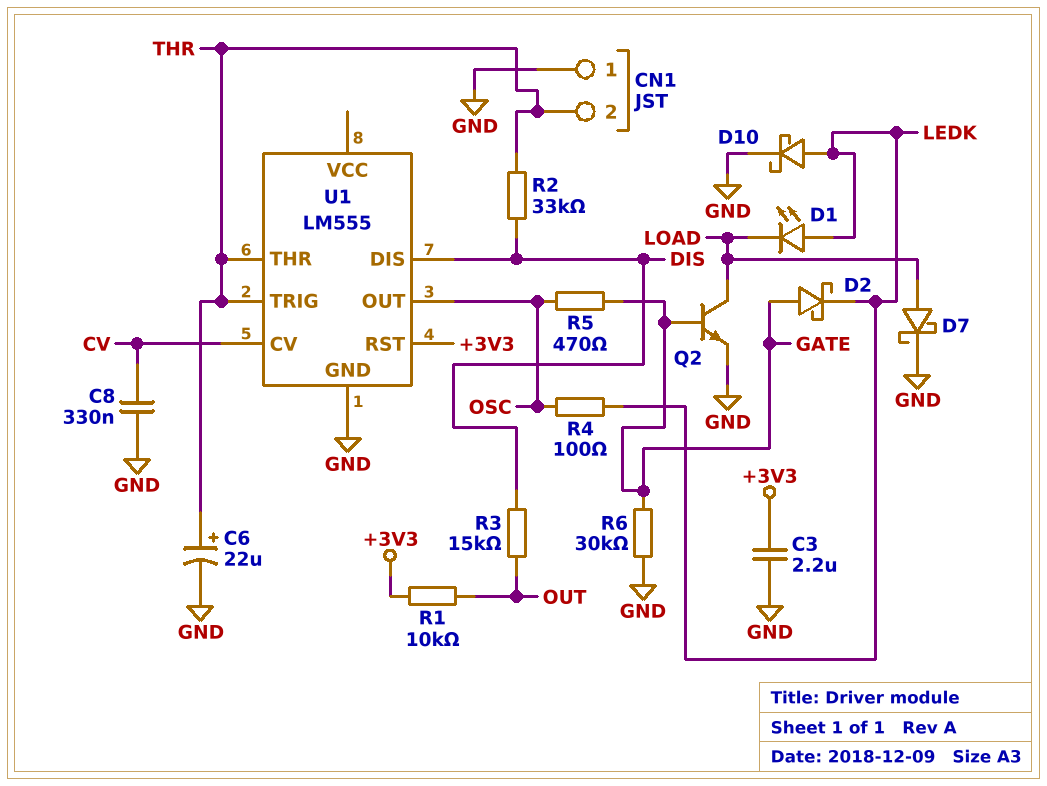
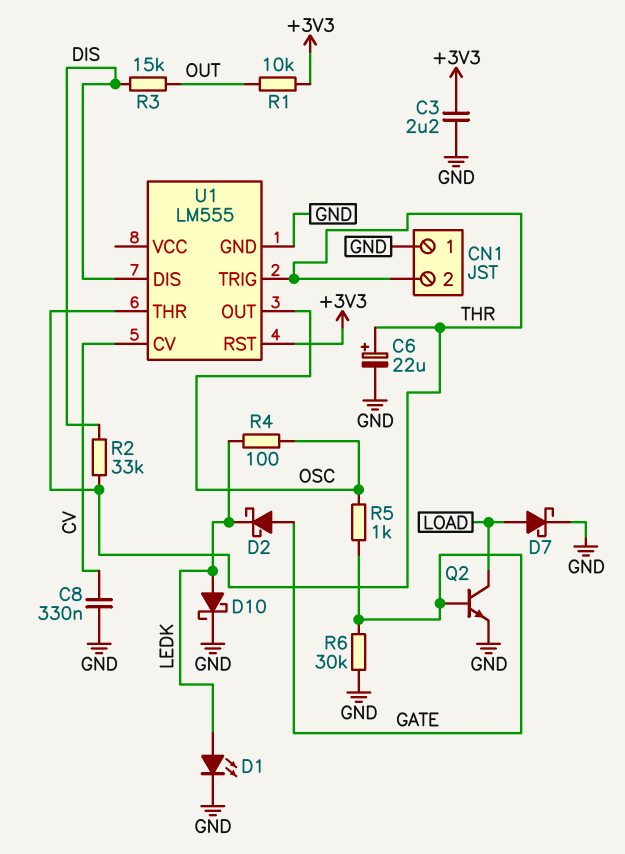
D1: LED (A LEDK, K LOAD) -> LED (A LEDK, K GND)
R5: 470 (GATE, OSC) -> 1k (GATE, OSC)

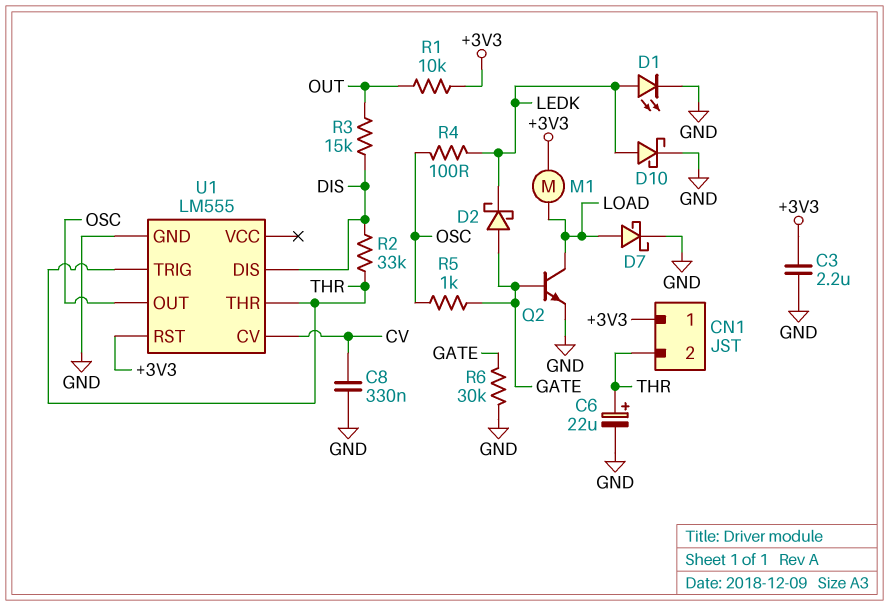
CN1 pin 1: GND -> +3V3
M1: none -> motor (+3V3, LOAD)

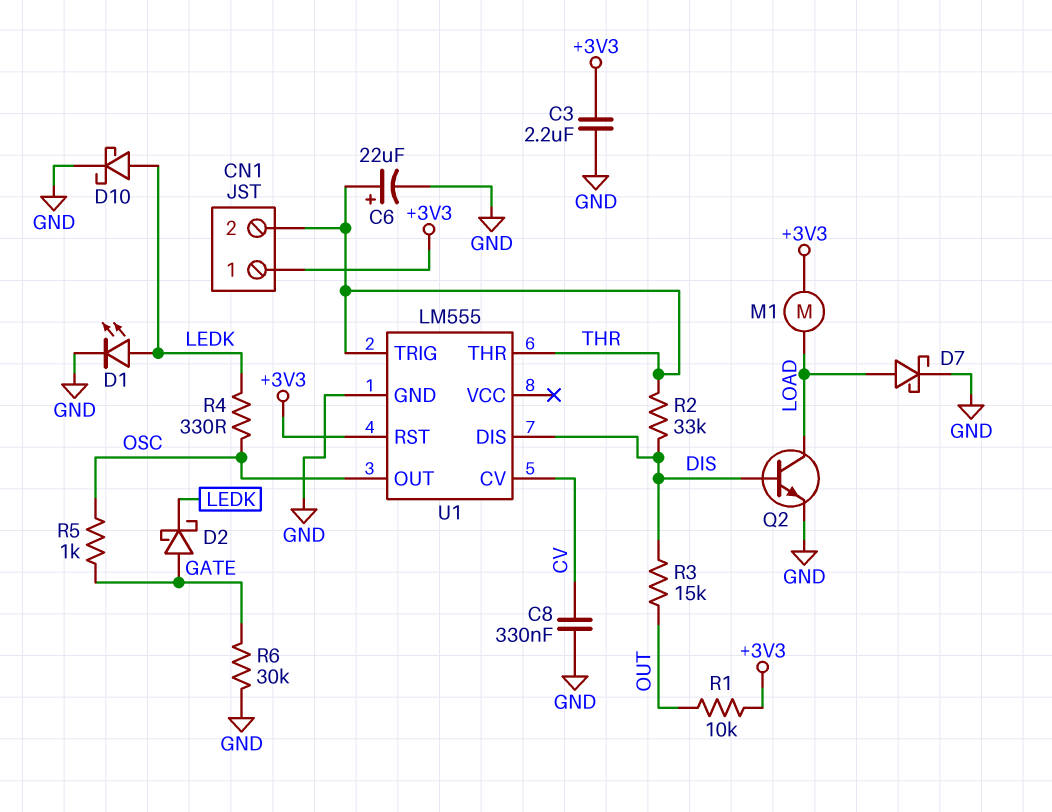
Q2: NPN (B GATE, C LOAD, E GND) -> NPN (B DIS, C LOAD, E GND)
R4: 100 (LEDK, OSC) -> 330 (LEDK, OSC)

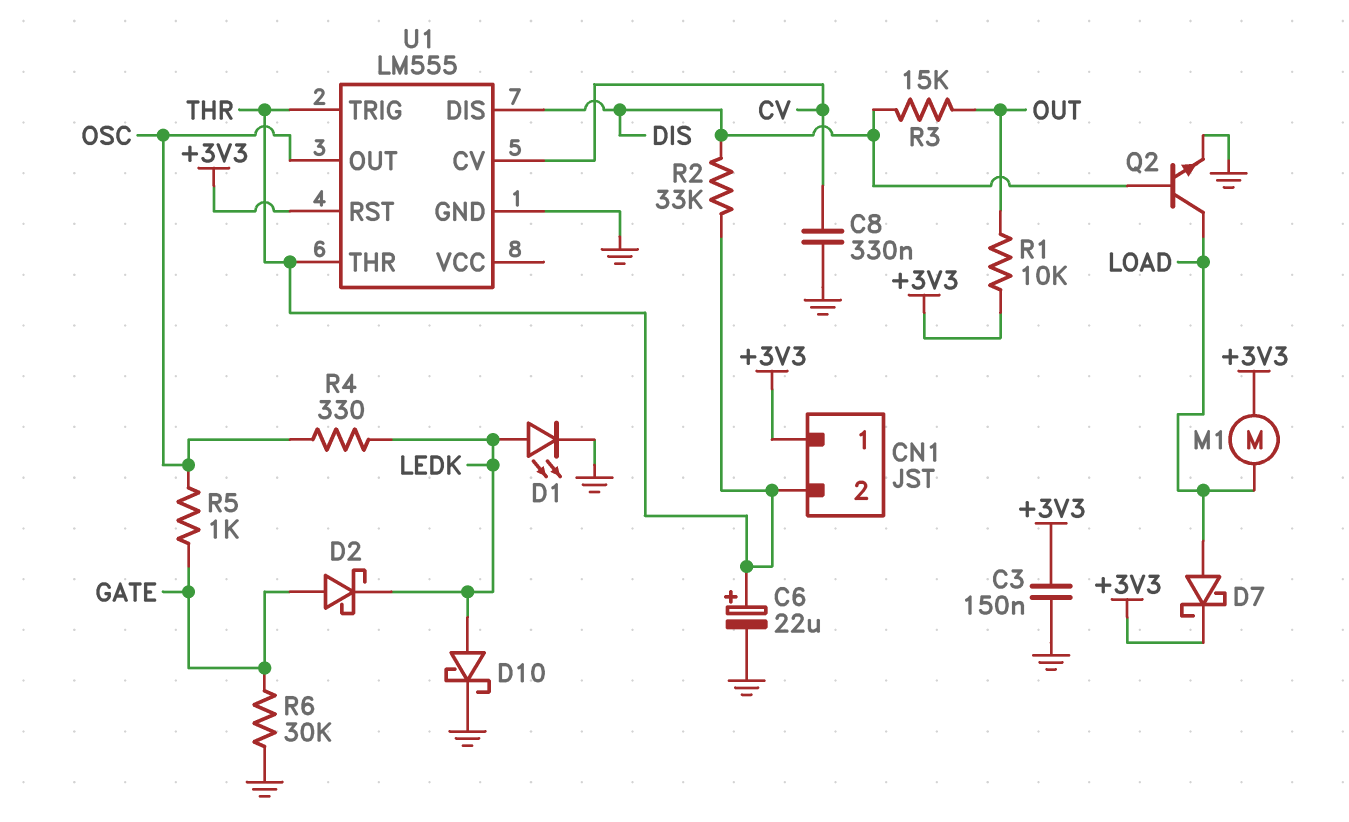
C3: 2.2uF (+3V3, GND) -> 150nF (+3V3, GND)
D7: schottky (A LOAD, K GND) -> schottky (A LOAD, K +3V3)

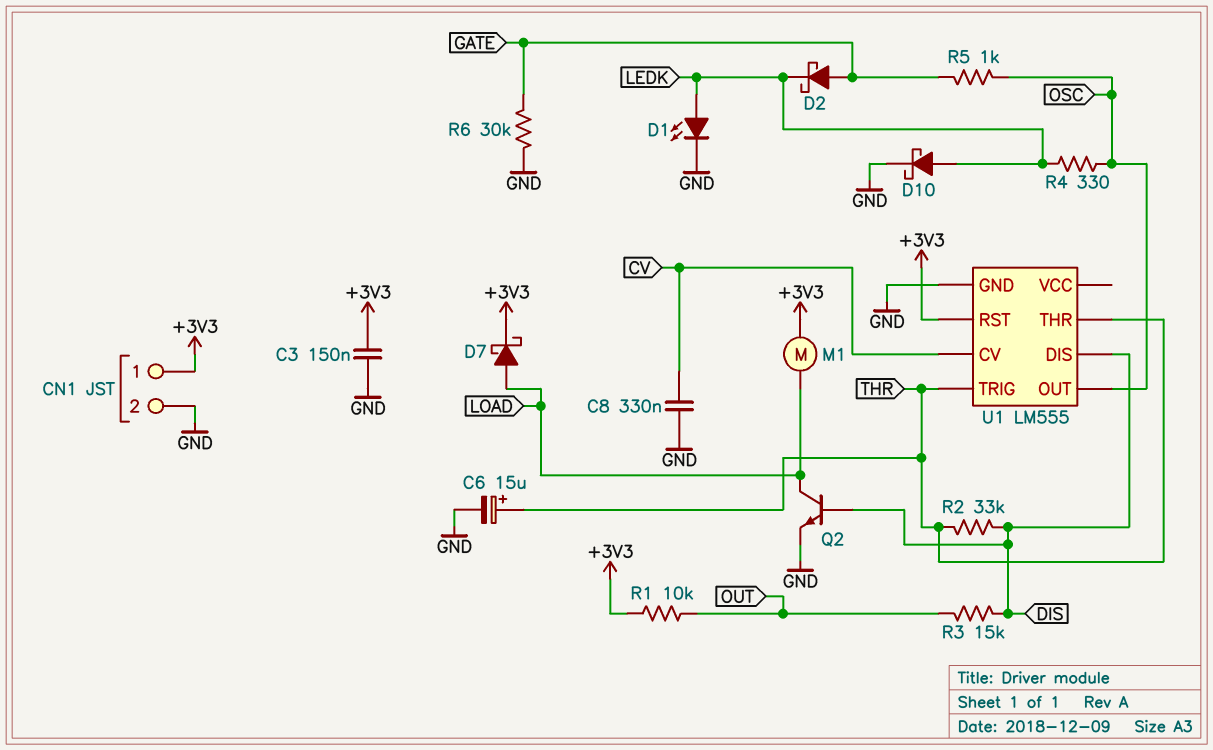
C6: 22uF (plus THR, minus GND) -> 15uF (plus THR, minus GND)
CN1 pin 2: THR -> GND

